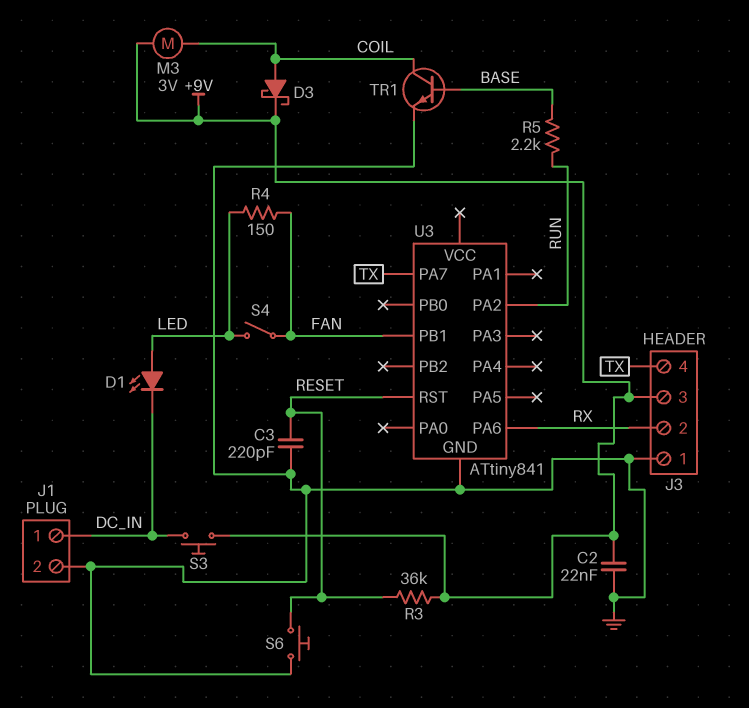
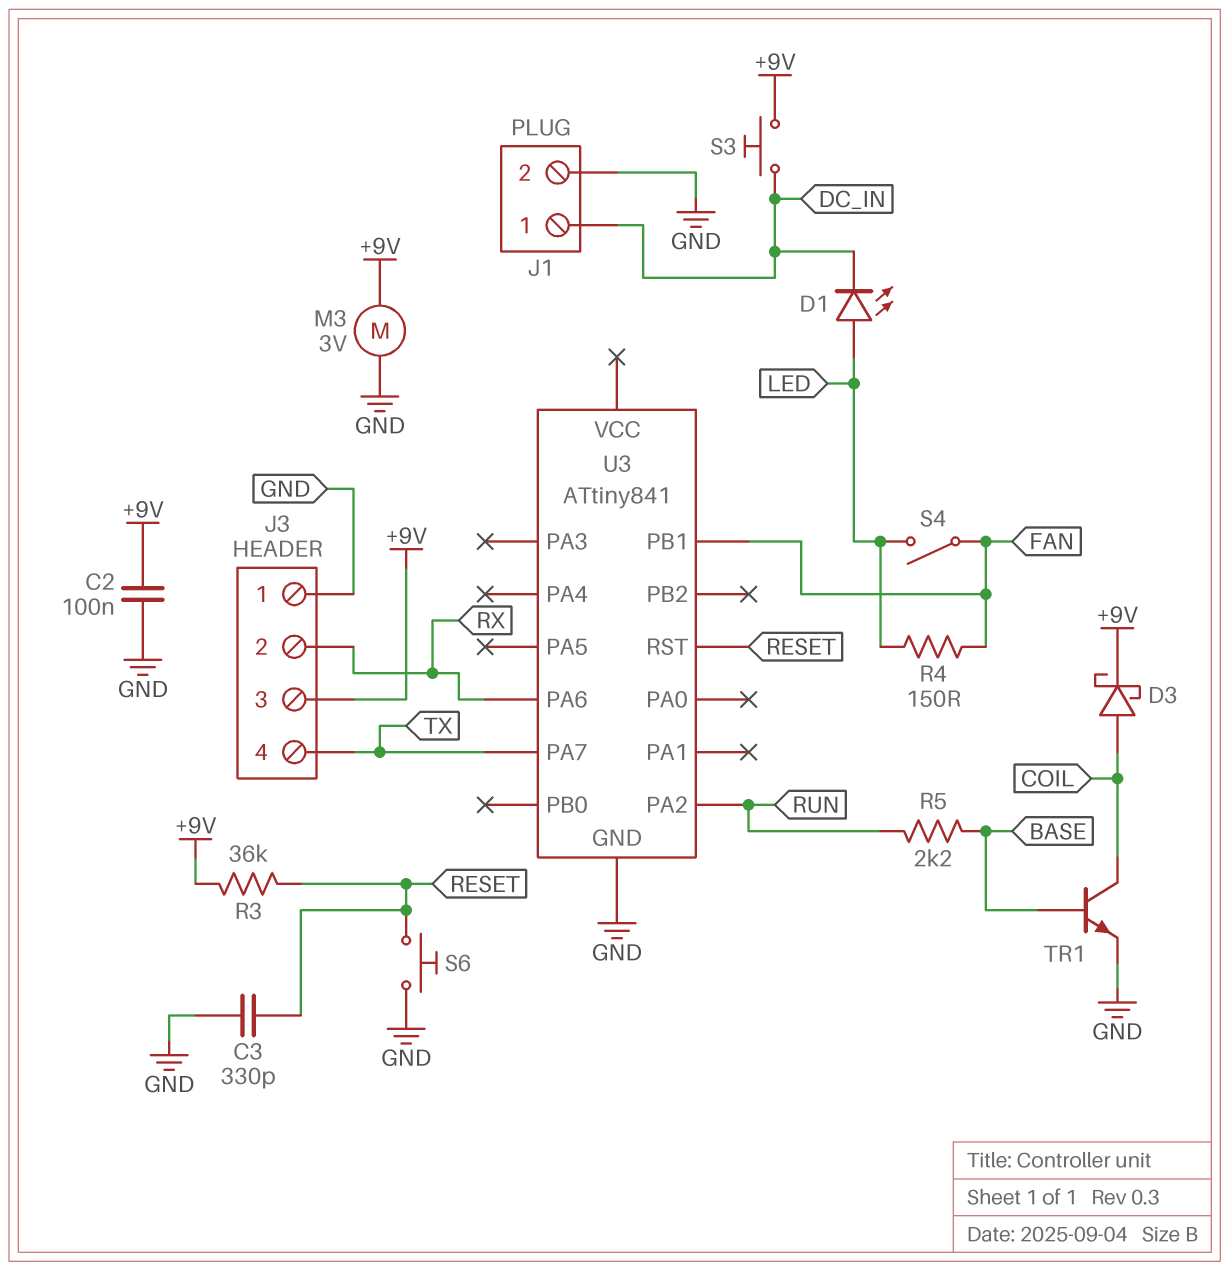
C2: 22nF (+9V, GND) -> 100nF (+9V, GND)
C3: 220pF (GND, RESET) -> 330pF (GND, RESET)
M3: motor 3V (+9V, COIL) -> motor 3V (+9V, GND)

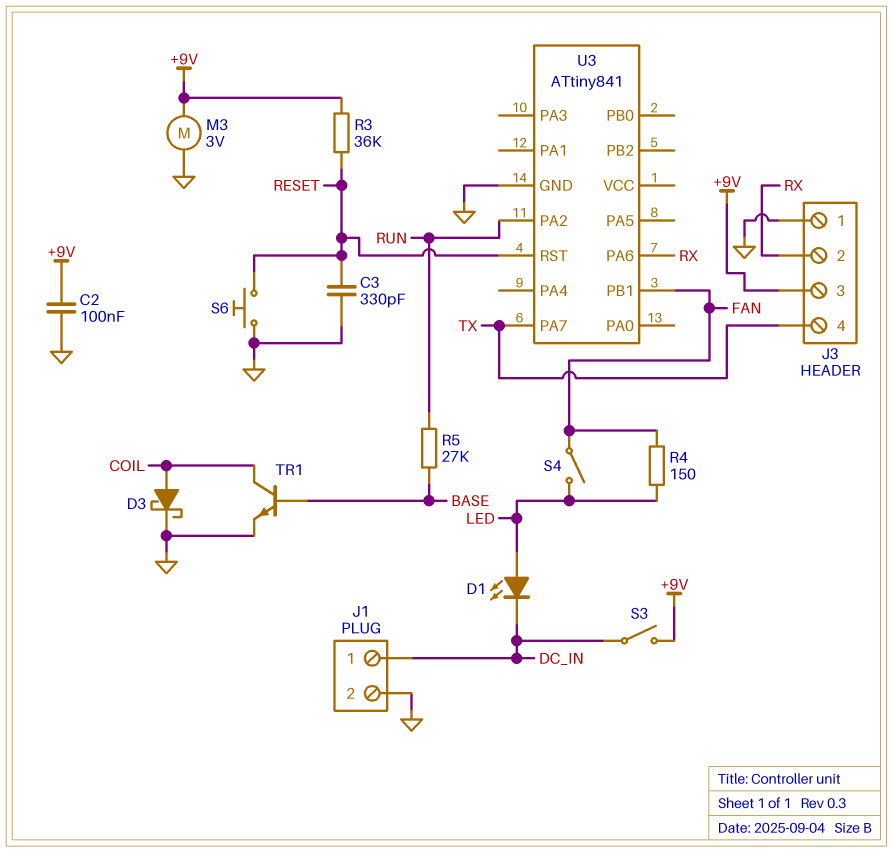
D3: schottky (A COIL, K +9V) -> schottky (A COIL, K GND)
R5: 2.2k (BASE, RUN) -> 27k (BASE, RUN)
S3: button (+9V, DC_IN) -> switch (+9V, DC_IN)

